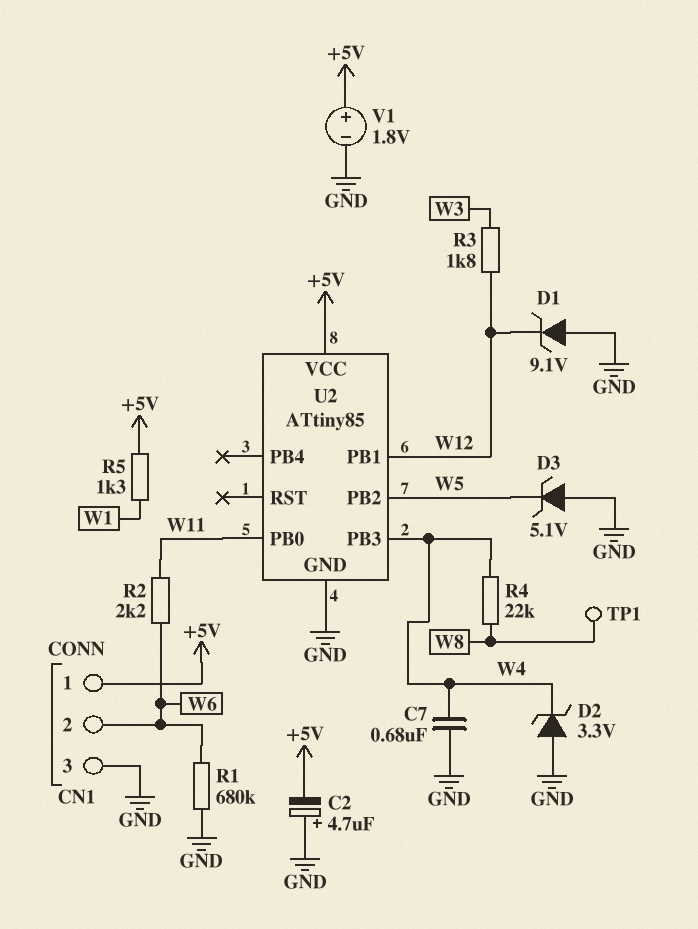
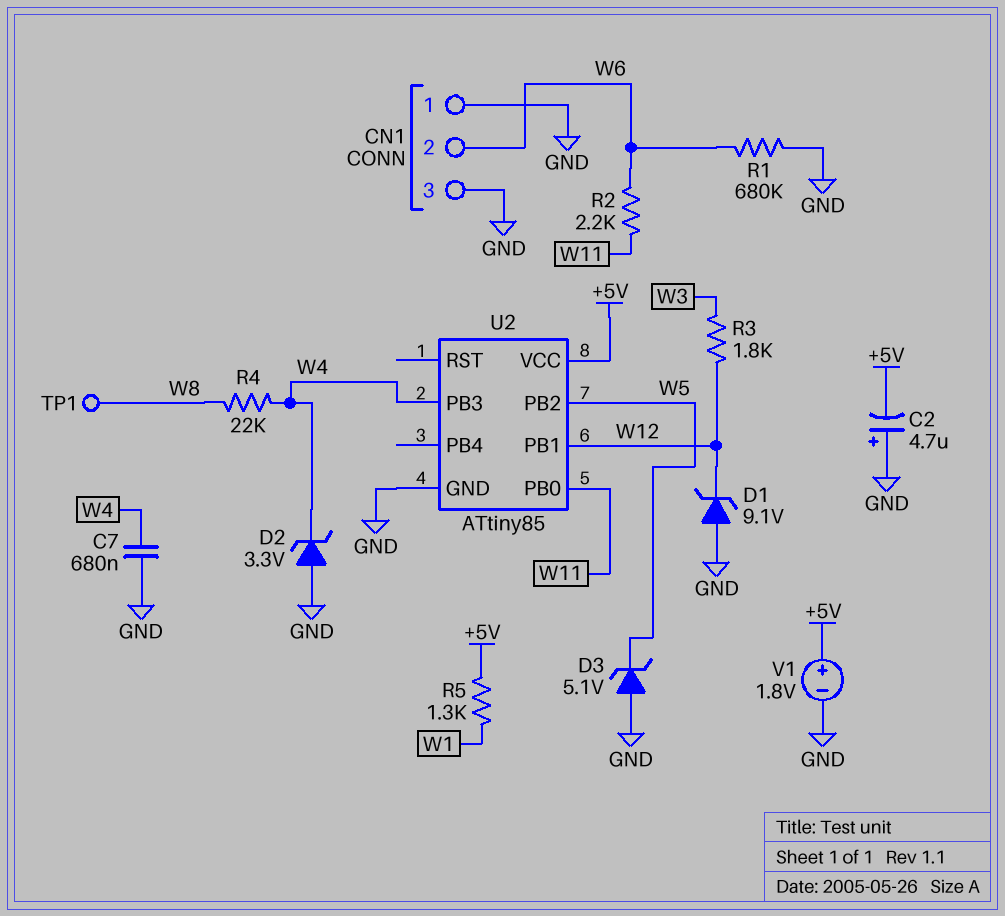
CN1 pin 1: +5V -> GND

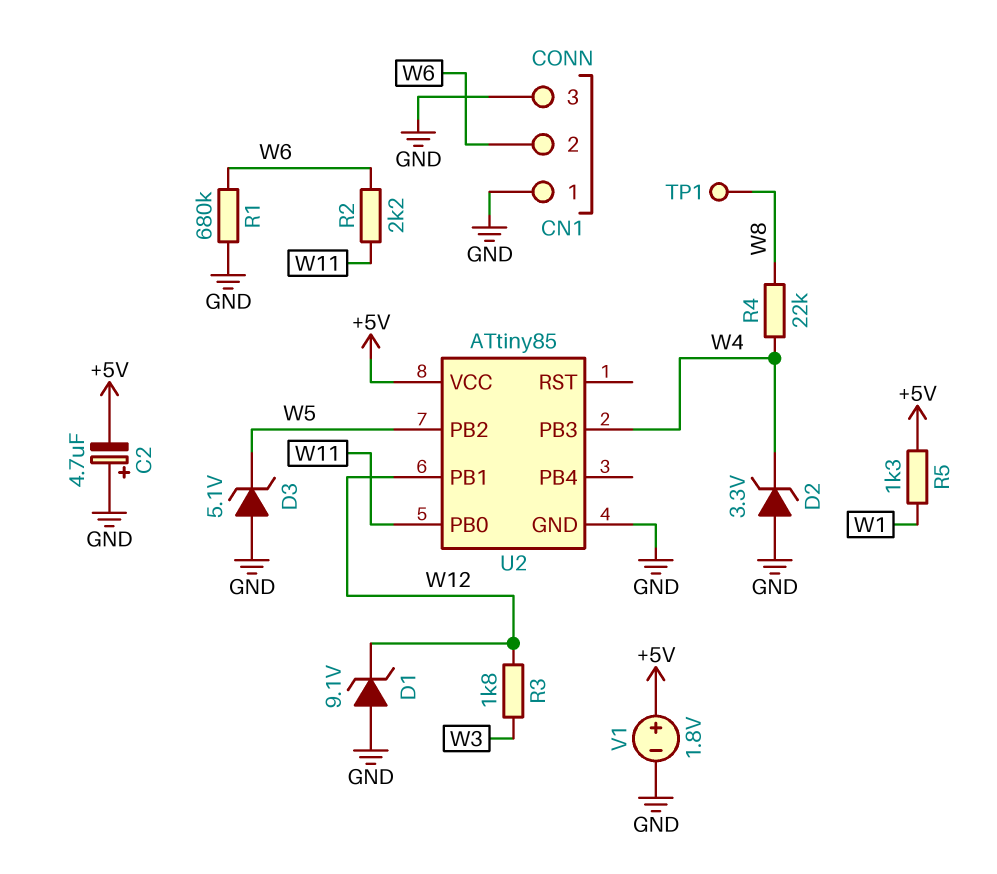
C7: 680nF (GND, W4) -> none

